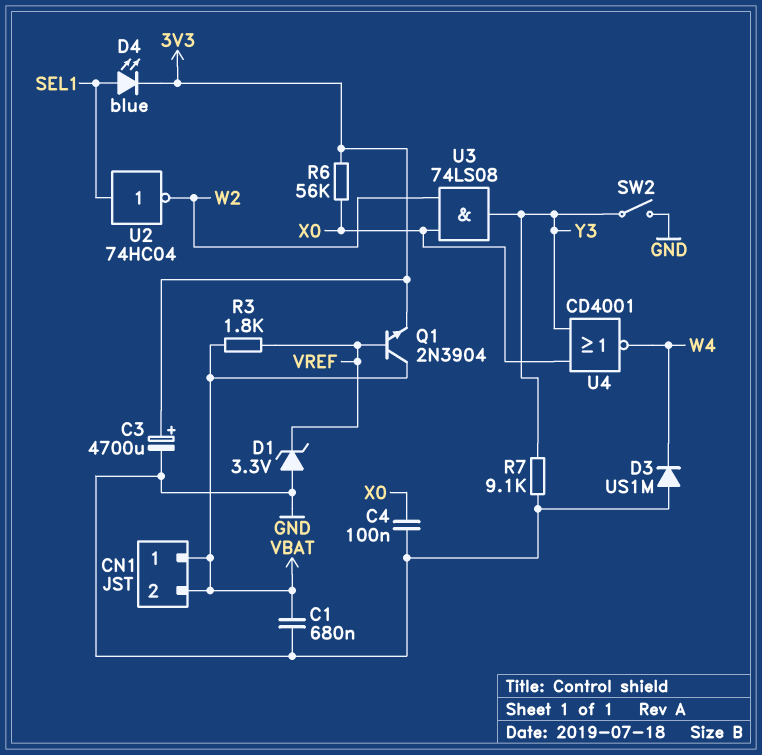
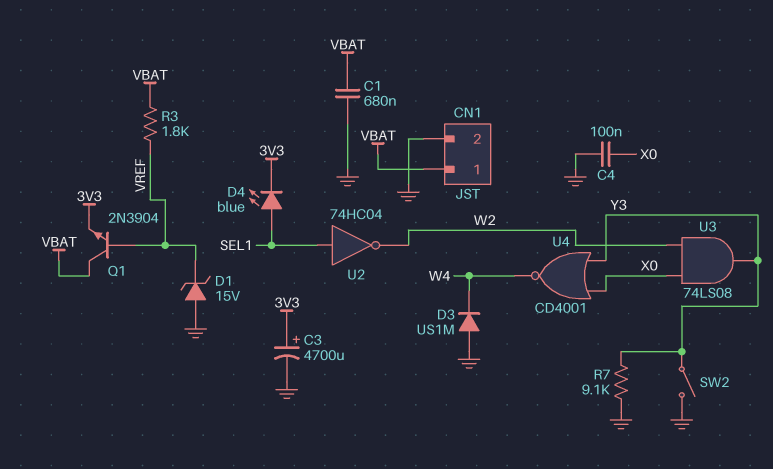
CN1 pin 2: VBAT -> GND
D1: zener 3.3V (A GND, K VREF) -> zener 15V (A GND, K VREF)
R6: 56k (3V3, X0) -> none

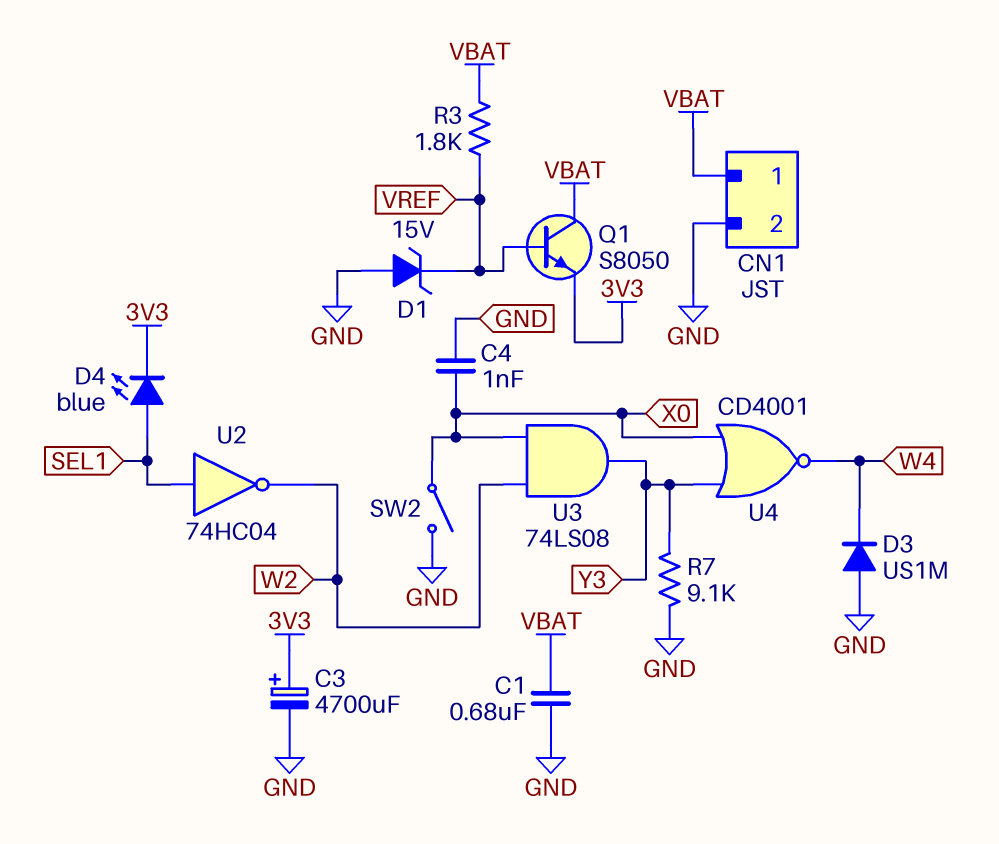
C4: 100nF (GND, X0) -> 1nF (GND, X0)
Q1: NPN 2N3904 (B VREF, C VBAT, E 3V3) -> NPN S8050 (B VREF, C VBAT, E 3V3)
SW2: switch (GND, Y3) -> switch (GND, X0)

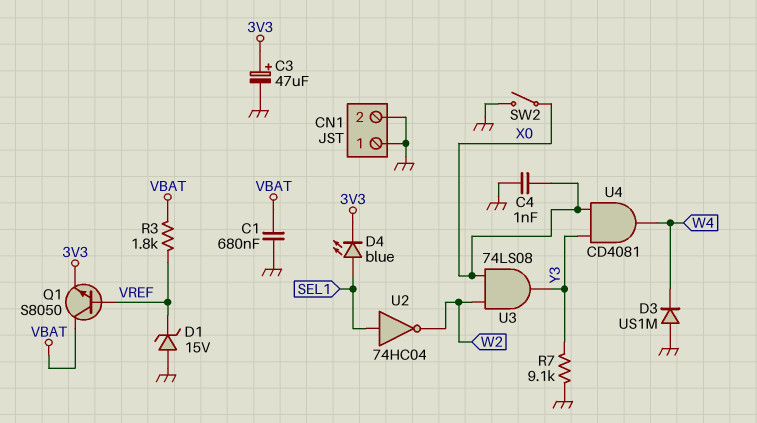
C3: 4700uF (plus 3V3, minus GND) -> 47uF (plus 3V3, minus GND)
CN1 pin 1: VBAT -> GND
U4: NOR CD4001 (in X0, in Y3, out W4) -> AND CD4081 (in X0, in Y3, out W4)

